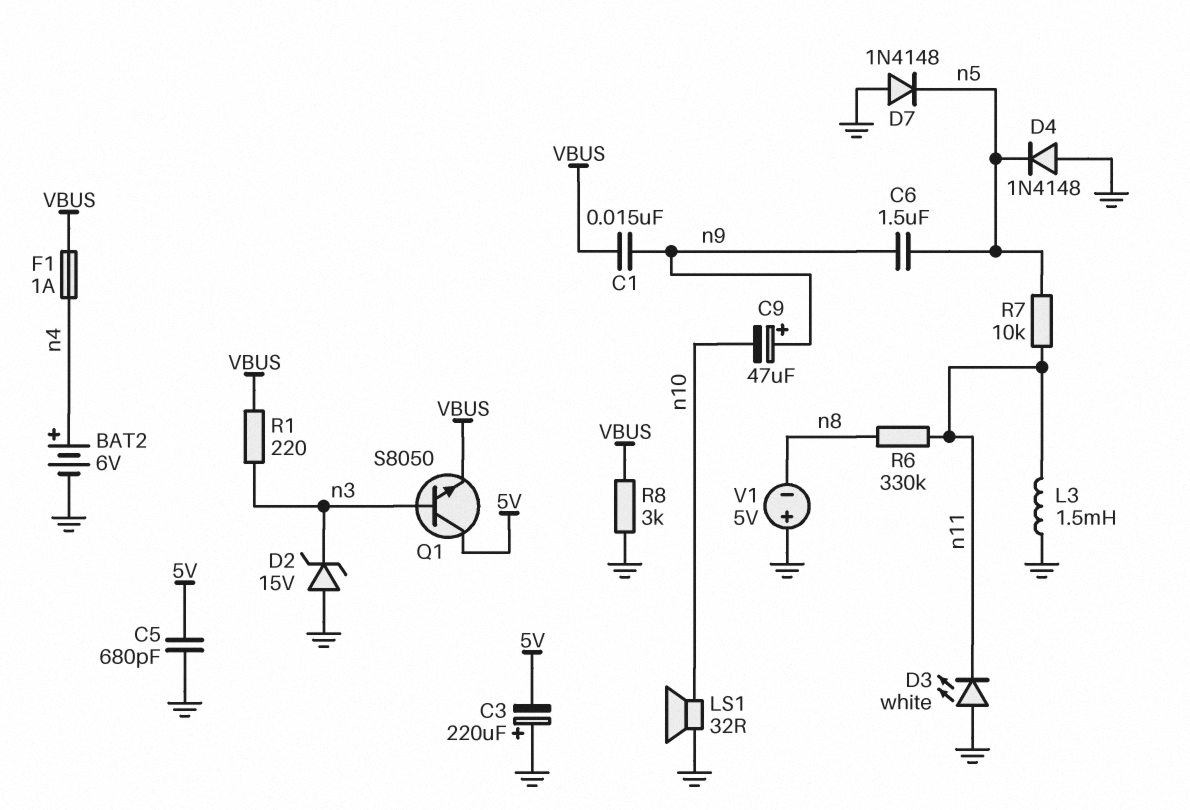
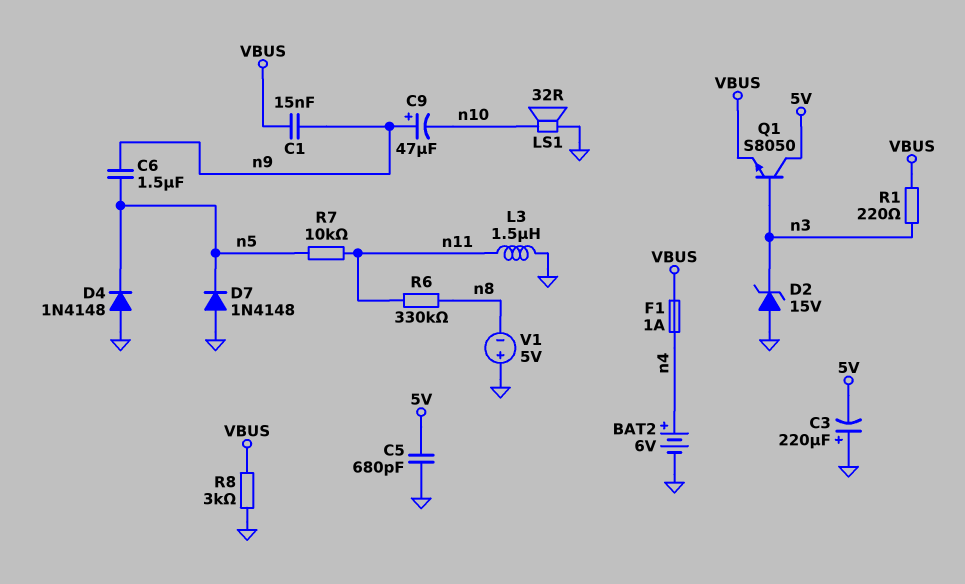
D3: LED white (A GND, K n11) -> none
L3: 1.5mH (GND, n11) -> 1.5uH (GND, n11)

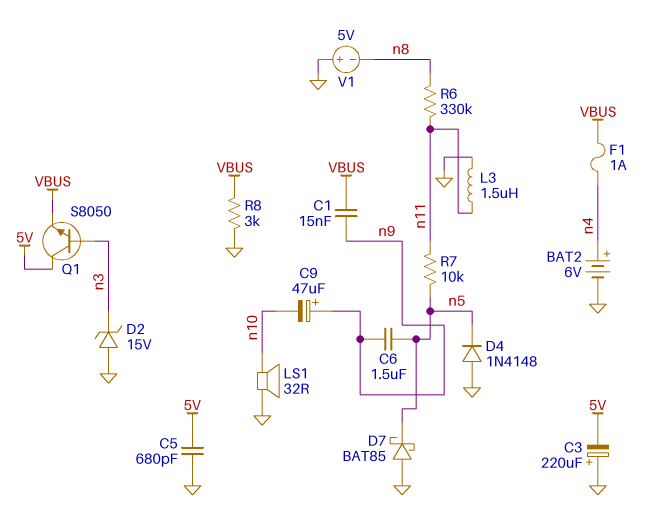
D7: diode 1N4148 (A GND, K n5) -> schottky BAT85 (A GND, K n5)
R1: 220 (VBUS, n3) -> none

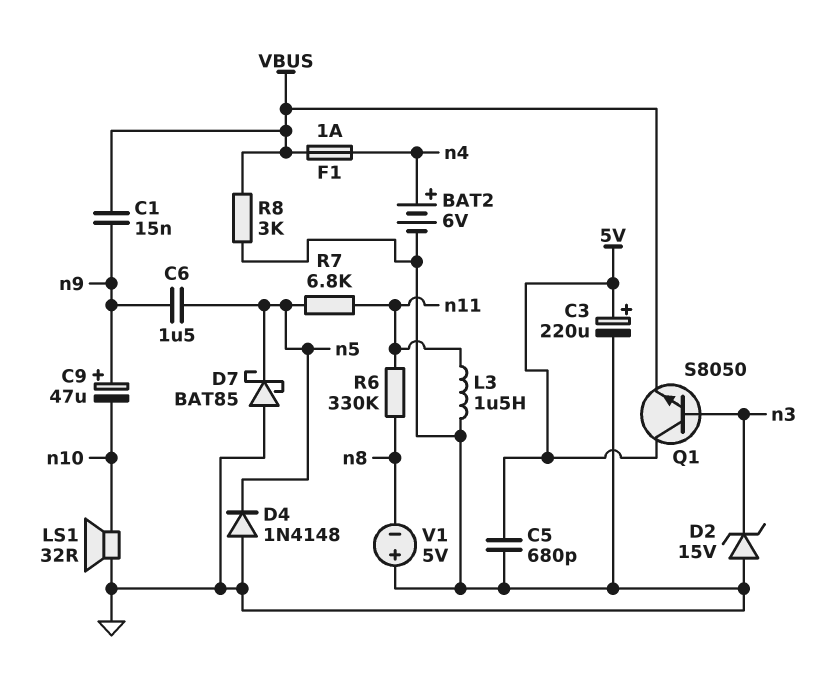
C3: 220uF (plus GND, minus 5V) -> 220uF (plus 5V, minus GND)
R7: 10k (n5, n11) -> 6.8k (n5, n11)

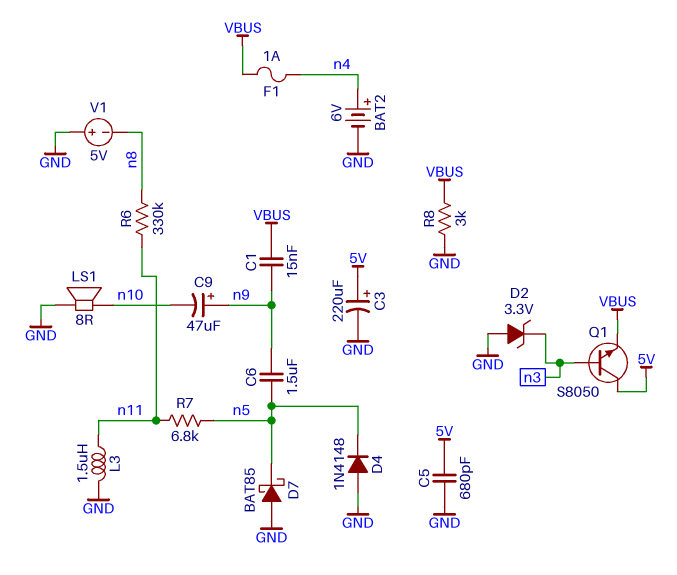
D2: zener 15V (A GND, K n3) -> zener 3.3V (A GND, K n3)
LS1: speaker 32R (GND, n10) -> speaker 8R (GND, n10)

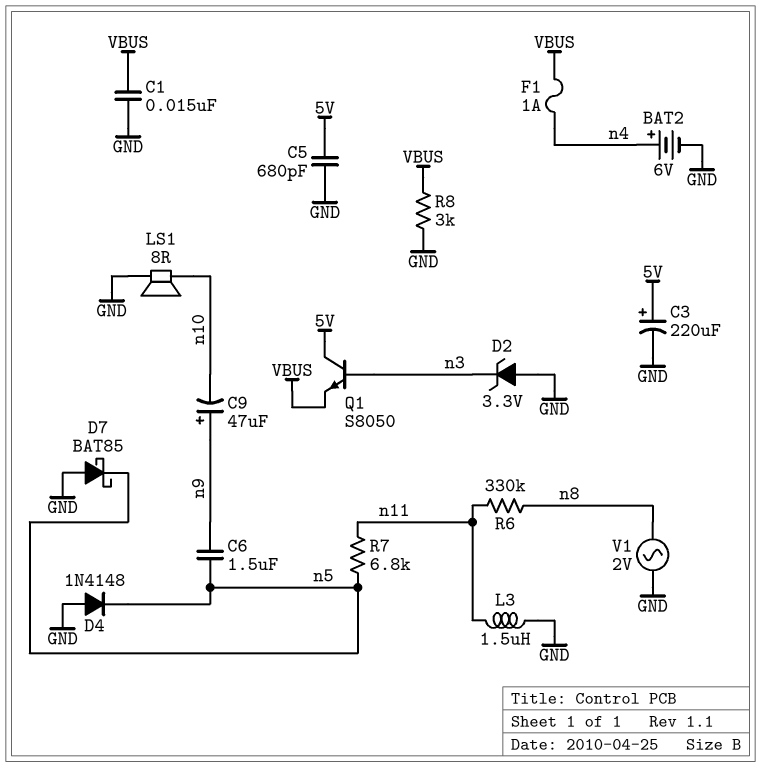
C1: 15nF (VBUS, n9) -> 15nF (GND, VBUS)
V1: 5V (plus GND, minus n8) -> AC 2V (GND, n8)

